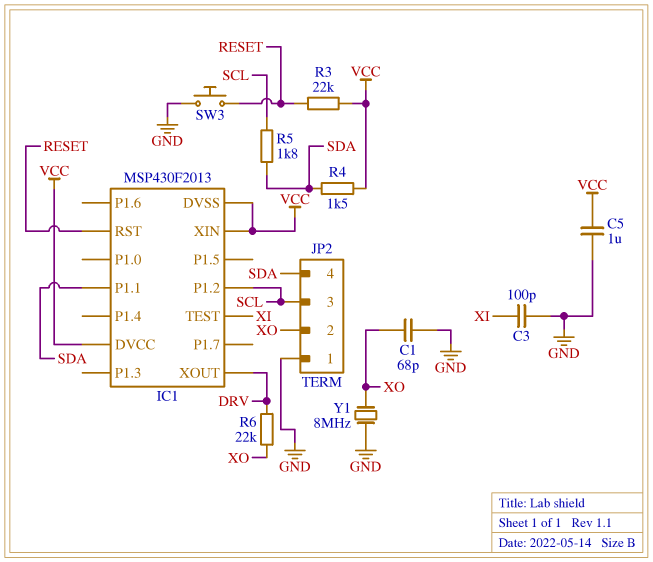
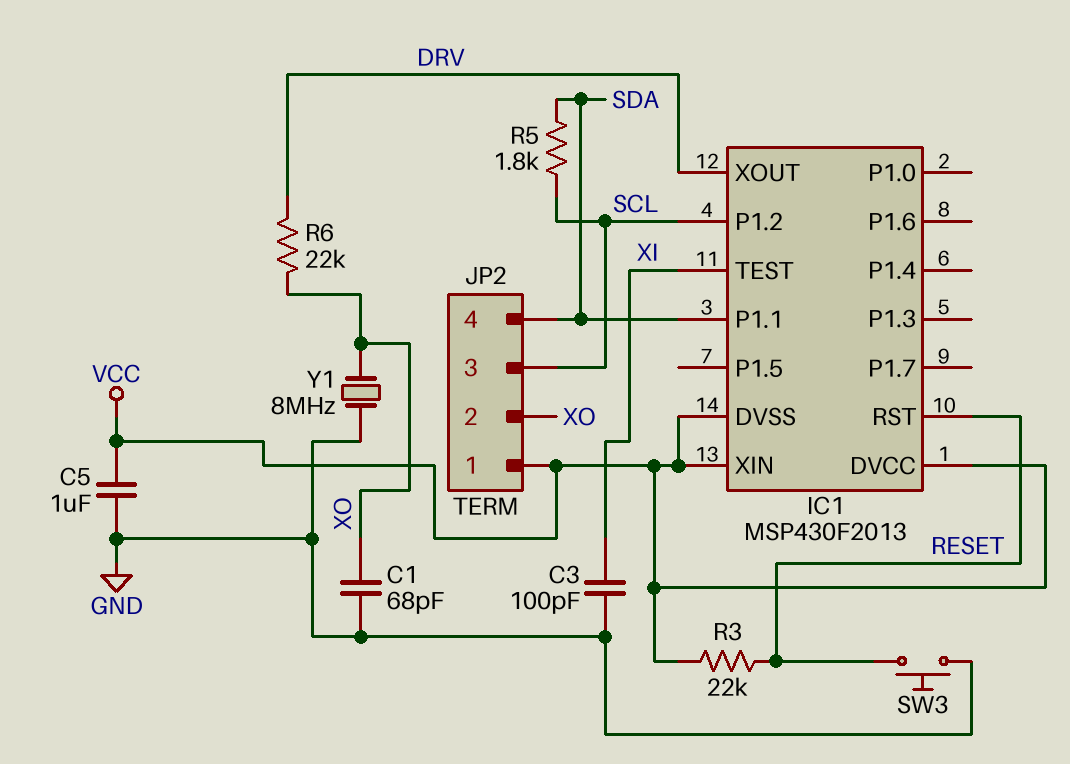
JP2 pin 1: GND -> VCC
R4: 1.5k (SDA, VCC) -> none

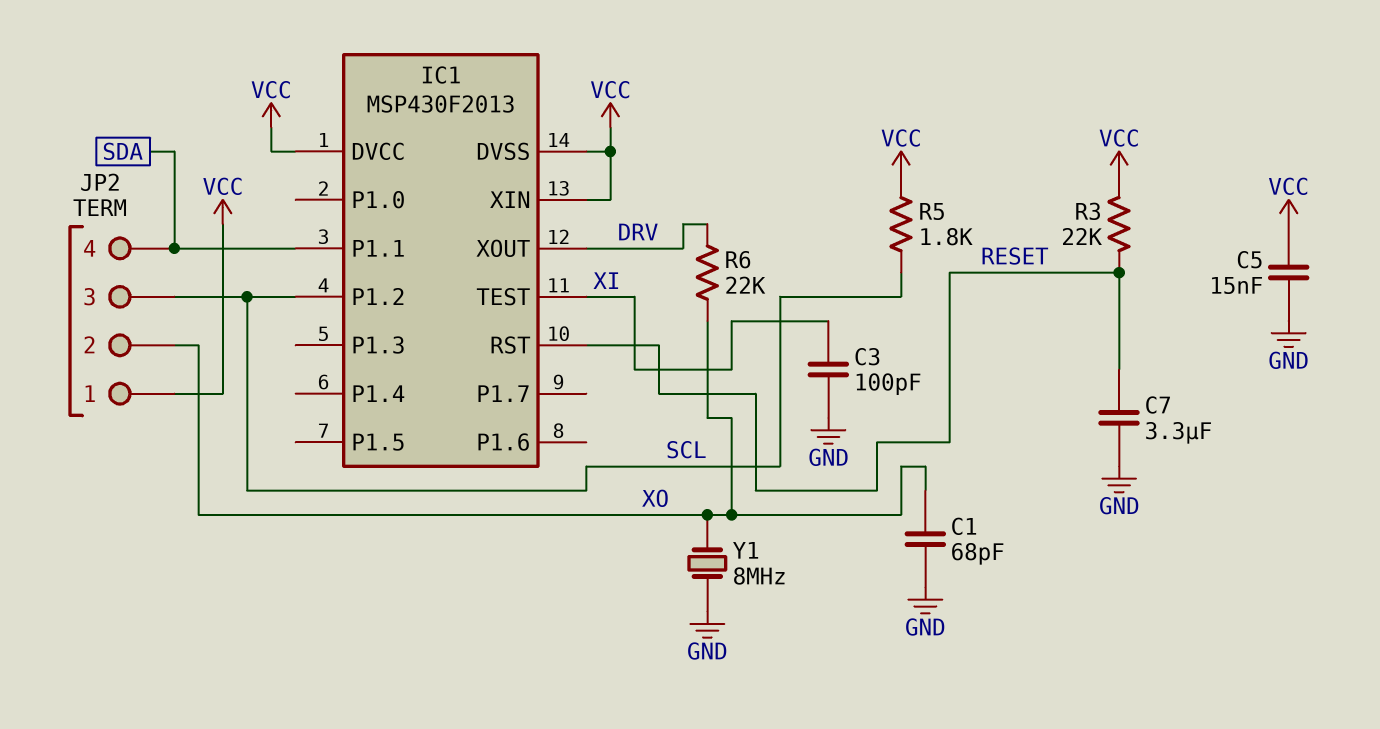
C5: 1uF (GND, VCC) -> 15nF (GND, VCC)
C7: none -> 3.3uF (GND, RESET)
R5: 1.8k (SCL, SDA) -> 1.8k (SCL, VCC)
SW3: button (GND, RESET) -> none

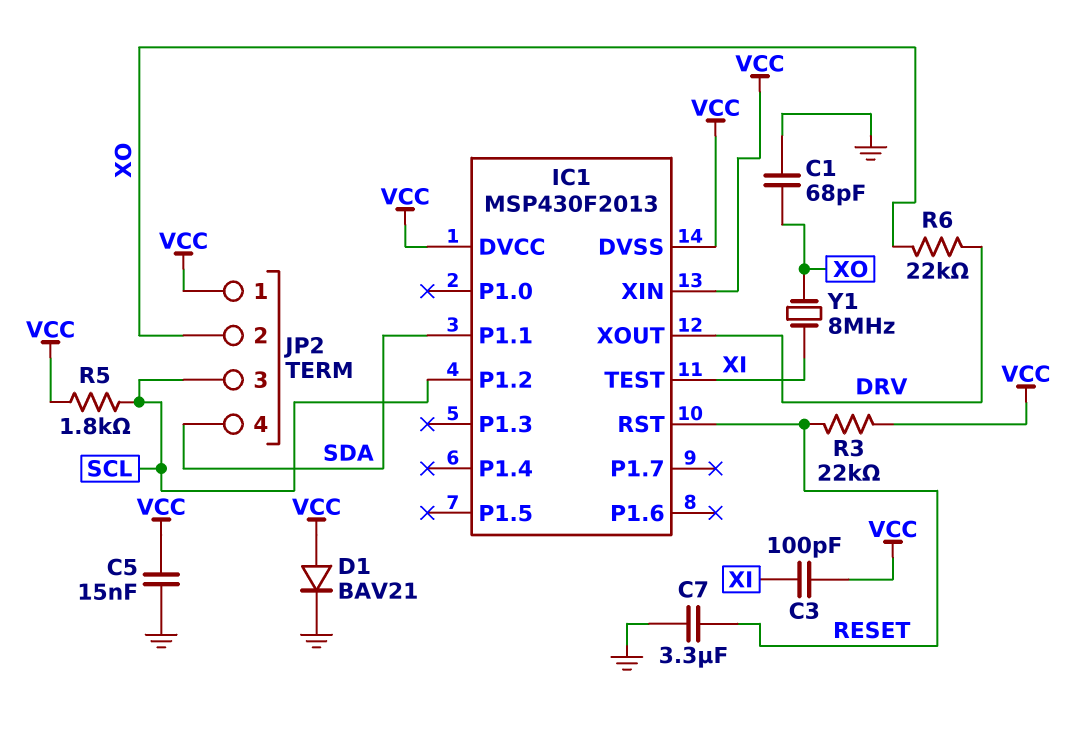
C3: 100pF (GND, XI) -> 100pF (VCC, XI)
D1: none -> diode BAV21 (A VCC, K GND)
Y1: 8MHz (GND, XO) -> 8MHz (XI, XO)

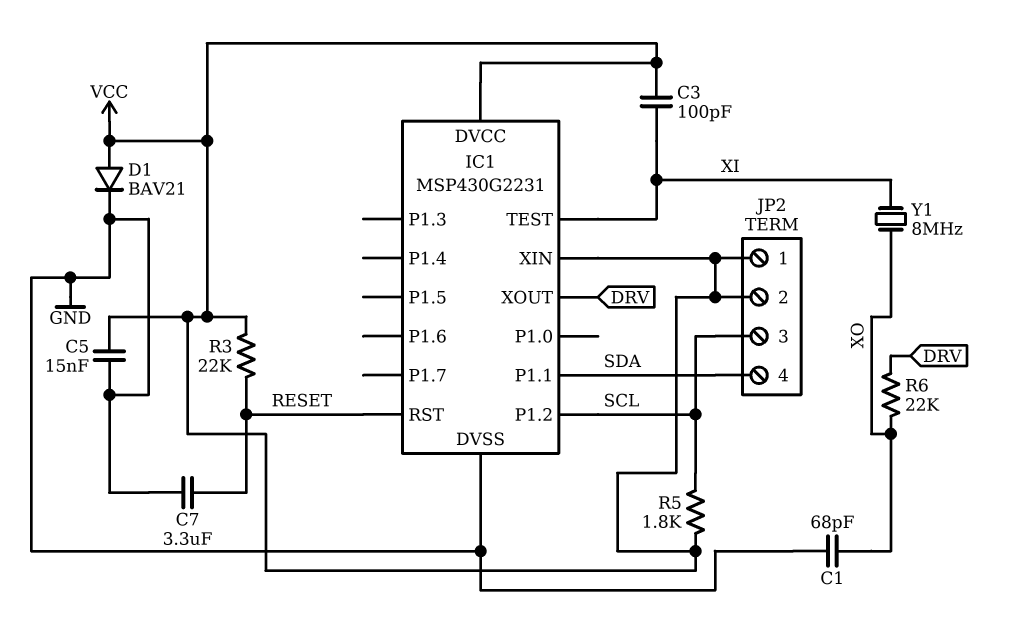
IC1: MSP430F2013 -> MSP430G2231
IC1 pin DVSS: VCC -> GND
JP2 pin 2: XO -> VCC

